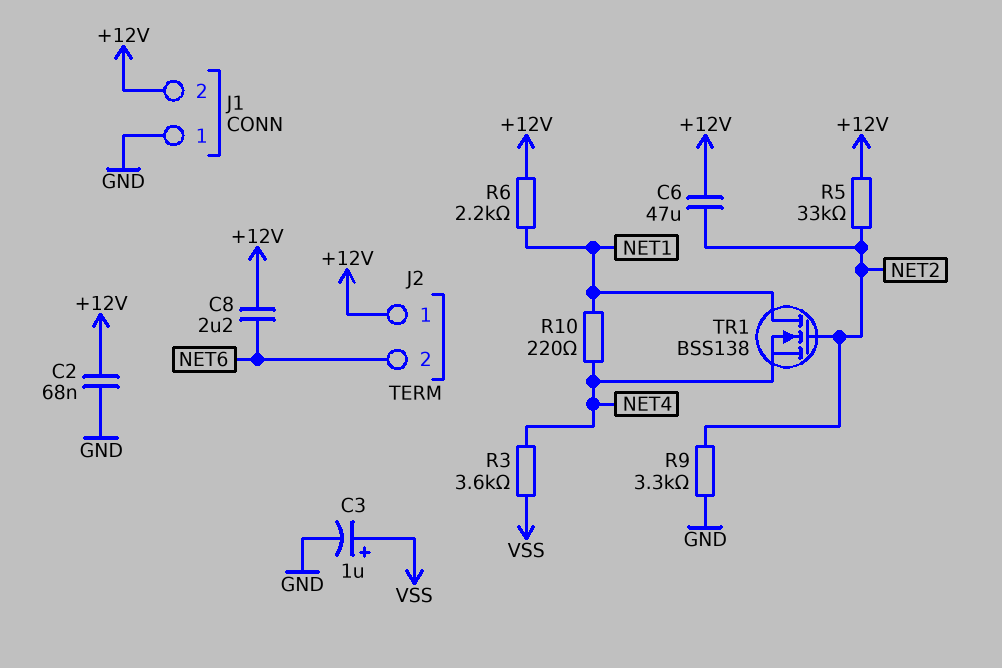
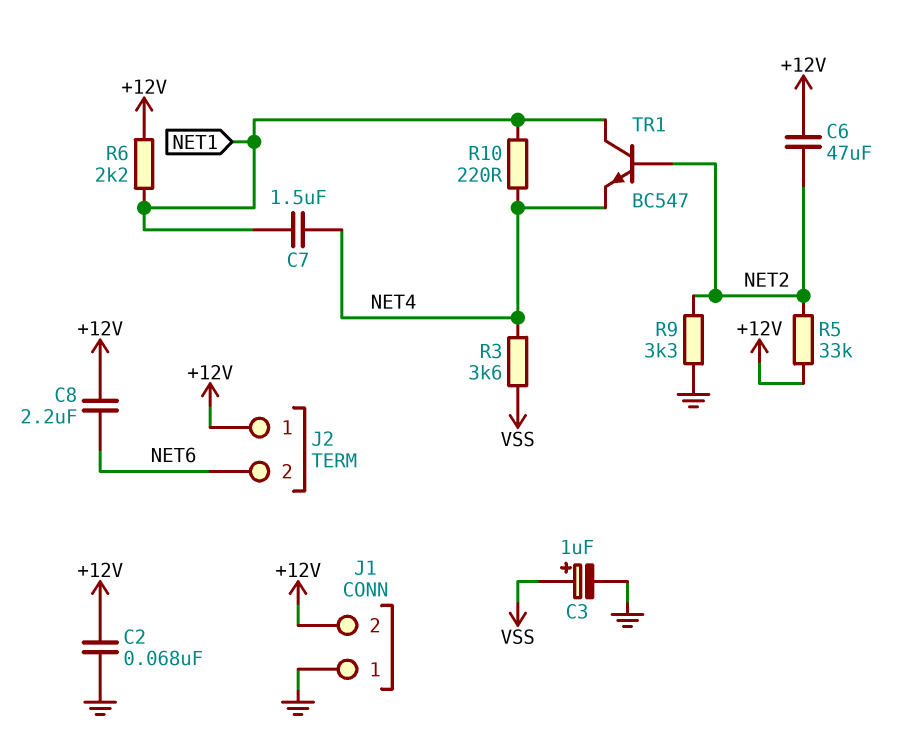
C7: none -> 1.5uF (NET1, NET4)
TR1: NMOS BSS138 (G NET2, D NET1, S NET4) -> NPN BC547 (B NET2, C NET1, E NET4)

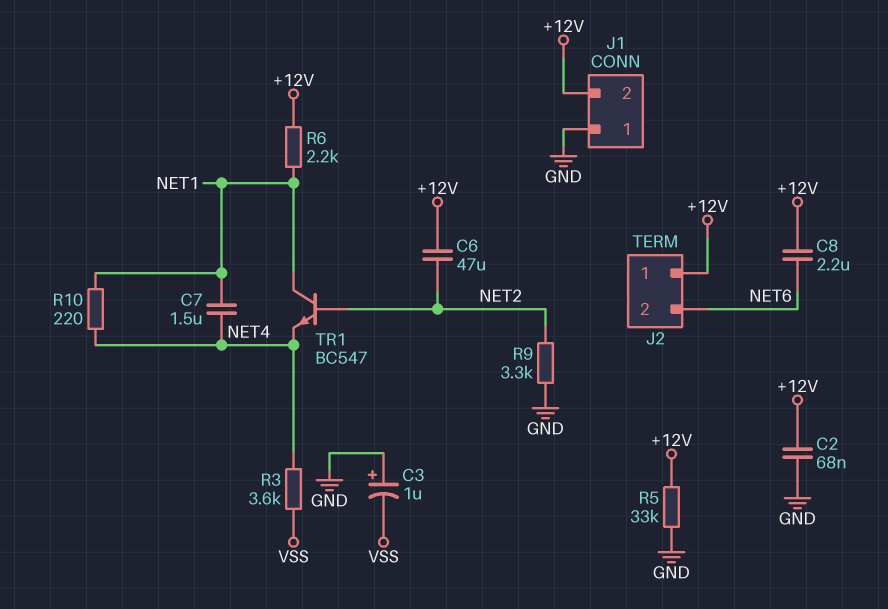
C3: 1uF (plus VSS, minus GND) -> 1uF (plus GND, minus VSS)
R5: 33k (+12V, NET2) -> 33k (+12V, GND)

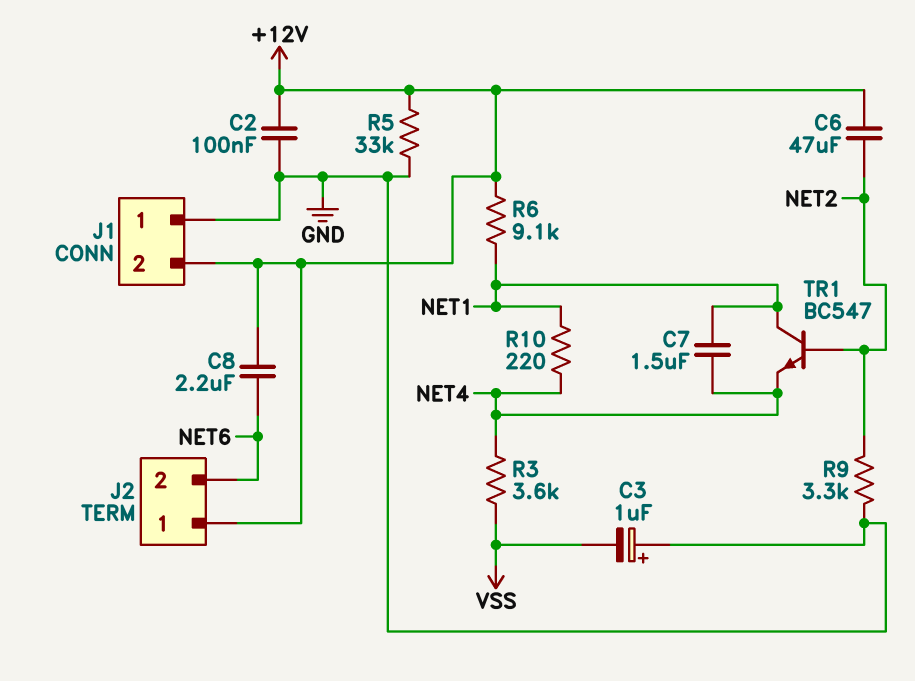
C2: 68nF (+12V, GND) -> 100nF (+12V, GND)
R6: 2.2k (+12V, NET1) -> 9.1k (+12V, NET1)

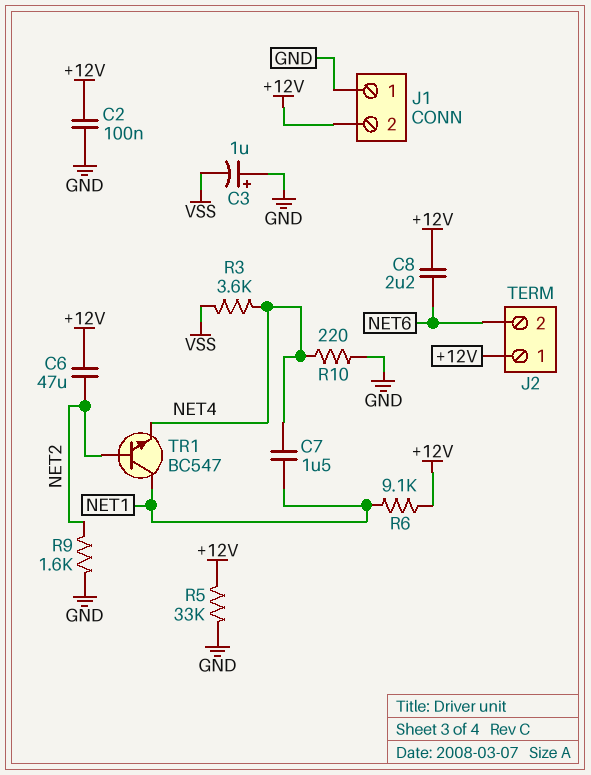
R9: 3.3k (GND, NET2) -> 1.6k (GND, NET2)
R10: 220 (NET1, NET4) -> 220 (GND, NET4)

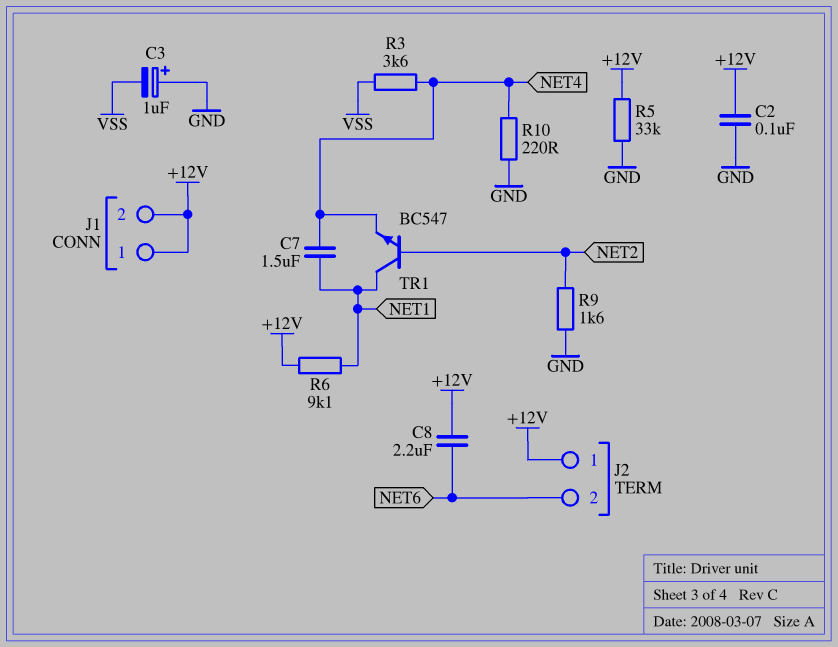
C6: 47uF (+12V, NET2) -> none
J1 pin 1: GND -> +12V

